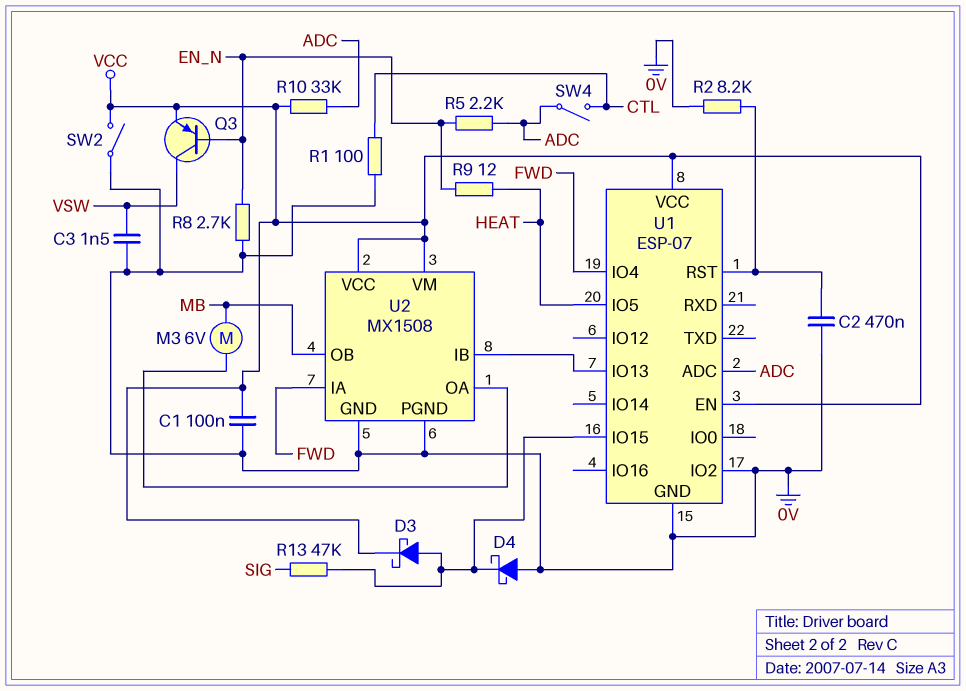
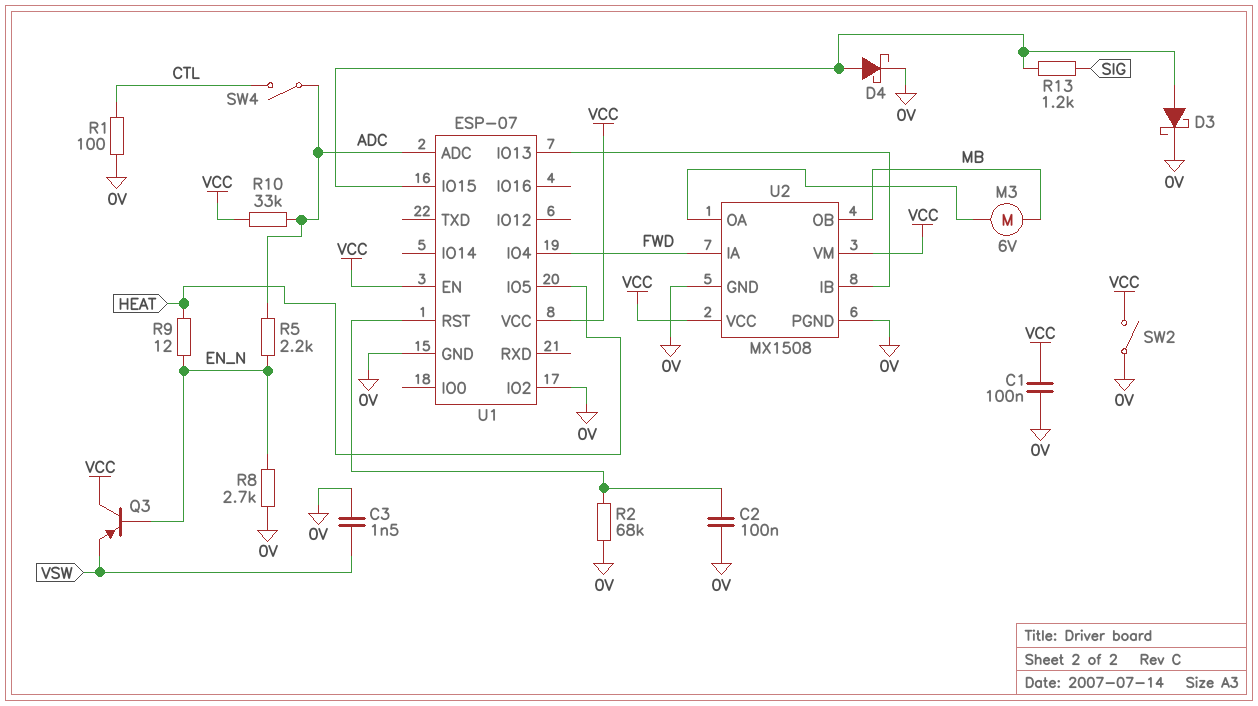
C2: 470nF (0V, U1/RST) -> 100nF (0V, U1/RST)
D3: schottky (A U1/IO15, K VCC) -> schottky (A U1/IO15, K 0V)
D4: schottky (A 0V, K U1/IO15) -> schottky (A U1/IO15, K 0V)
Q3: PNP (B EN_N, C VSW, E VCC) -> PNP (B EN_N, C VCC, E VSW)
R2: 8.2k (0V, U1/RST) -> 68k (0V, U1/RST)
R13: 47k (SIG, U1/IO15) -> 1.2k (SIG, U1/IO15)

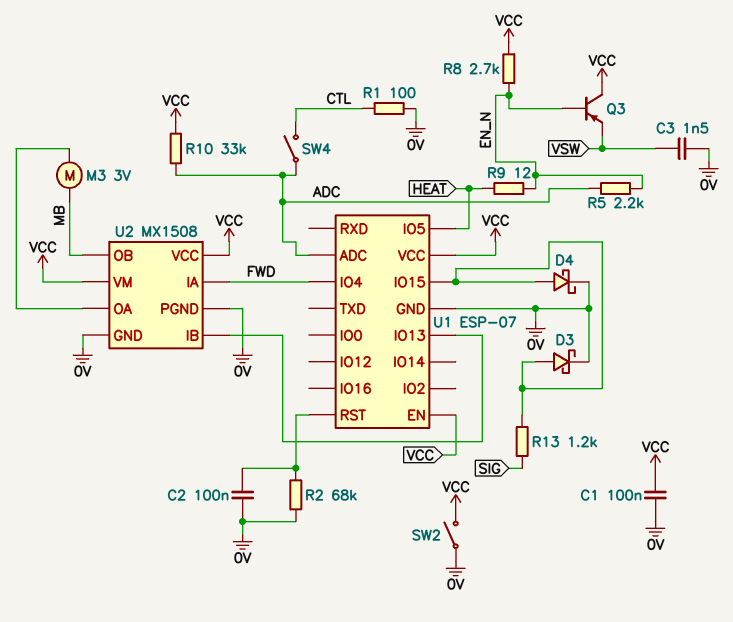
M3: motor 6V (MB, U2/OA) -> motor 3V (MB, U2/OA)
R8: 2.7k (0V, EN_N) -> 2.7k (EN_N, VCC)
U1 pin IO2: 0V -> none

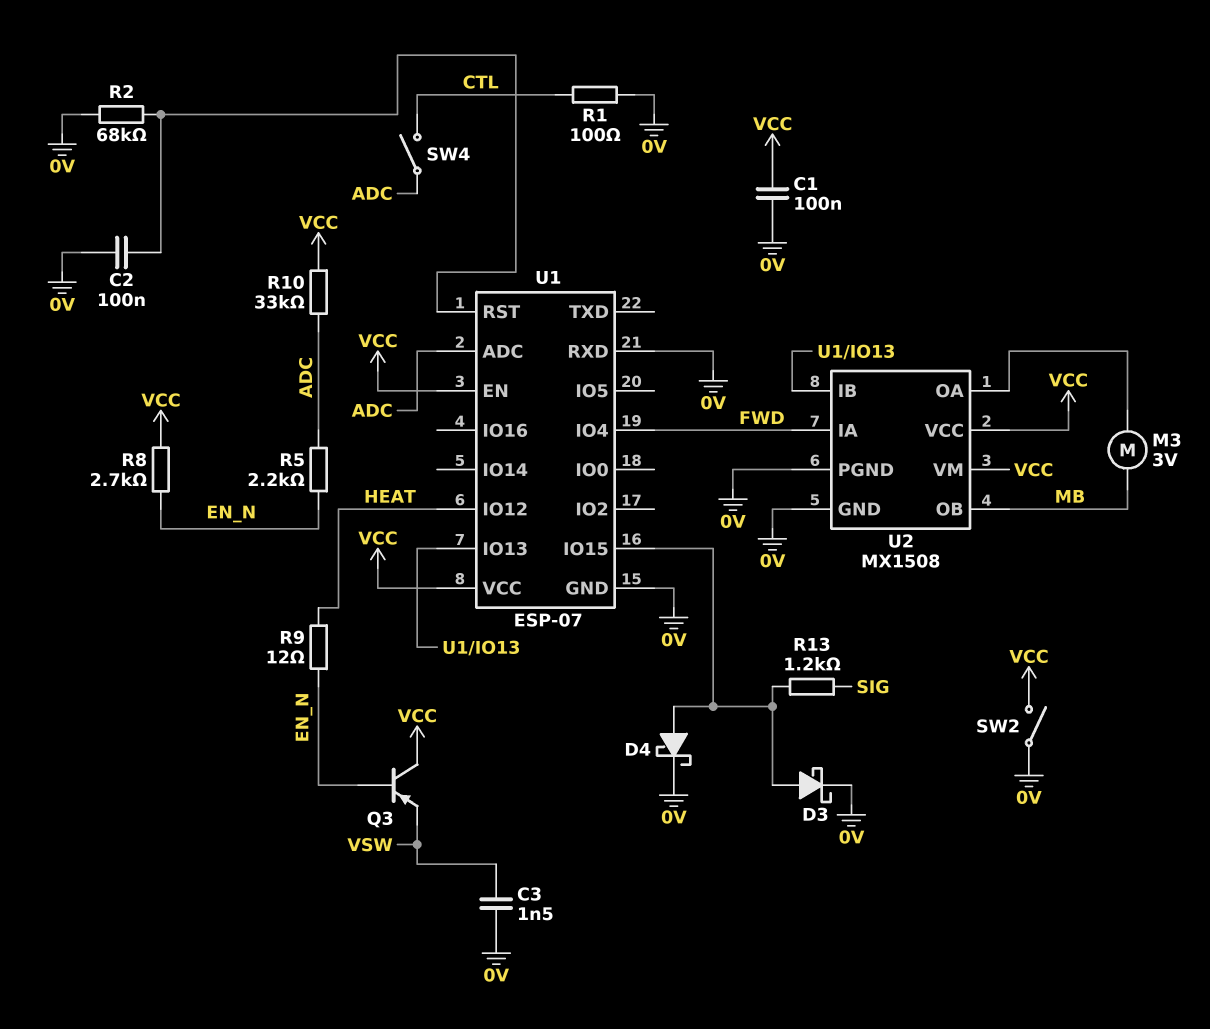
U1 pin IO5: HEAT -> none
U1 pin IO12: none -> HEAT
U1 pin RXD: none -> 0V

